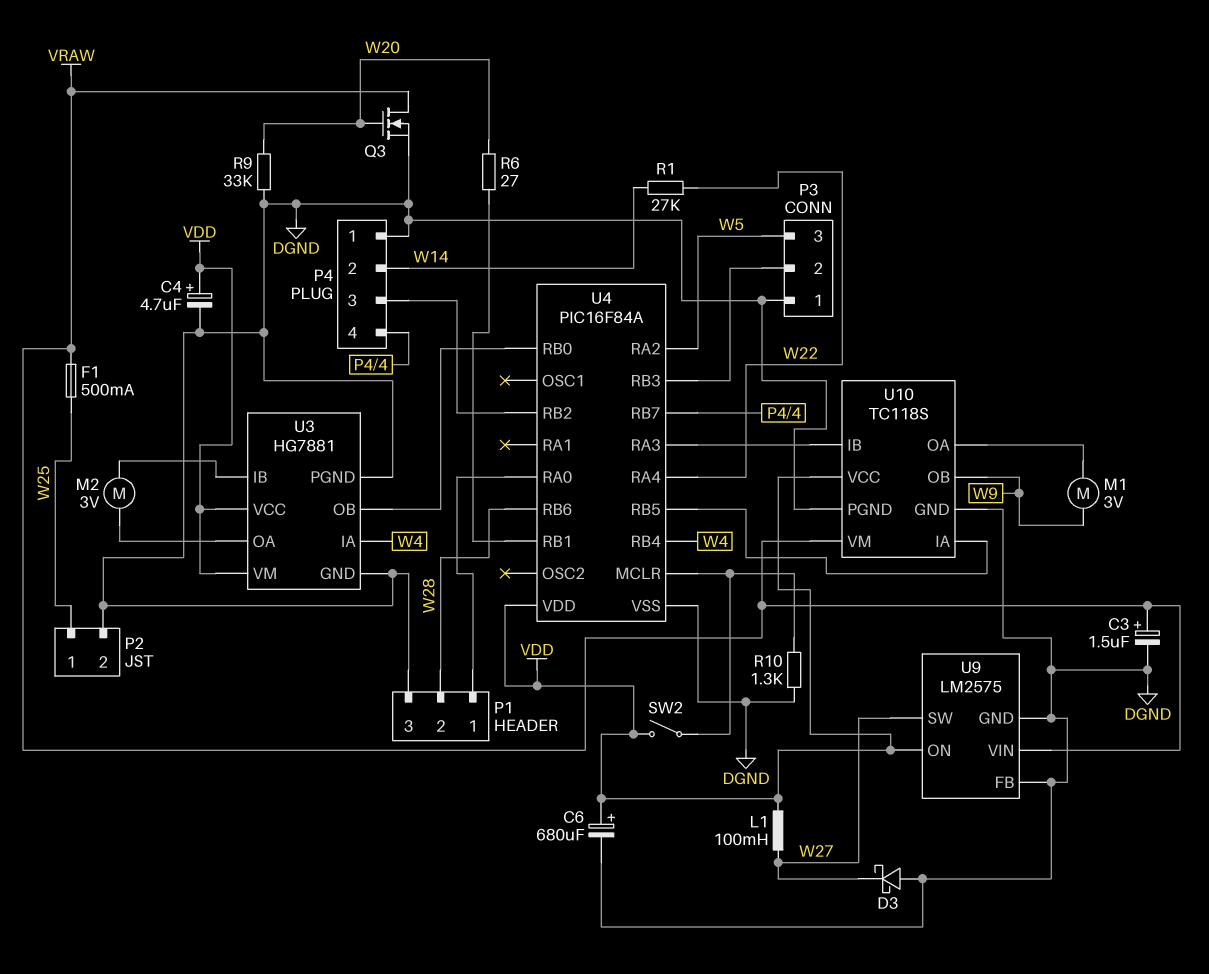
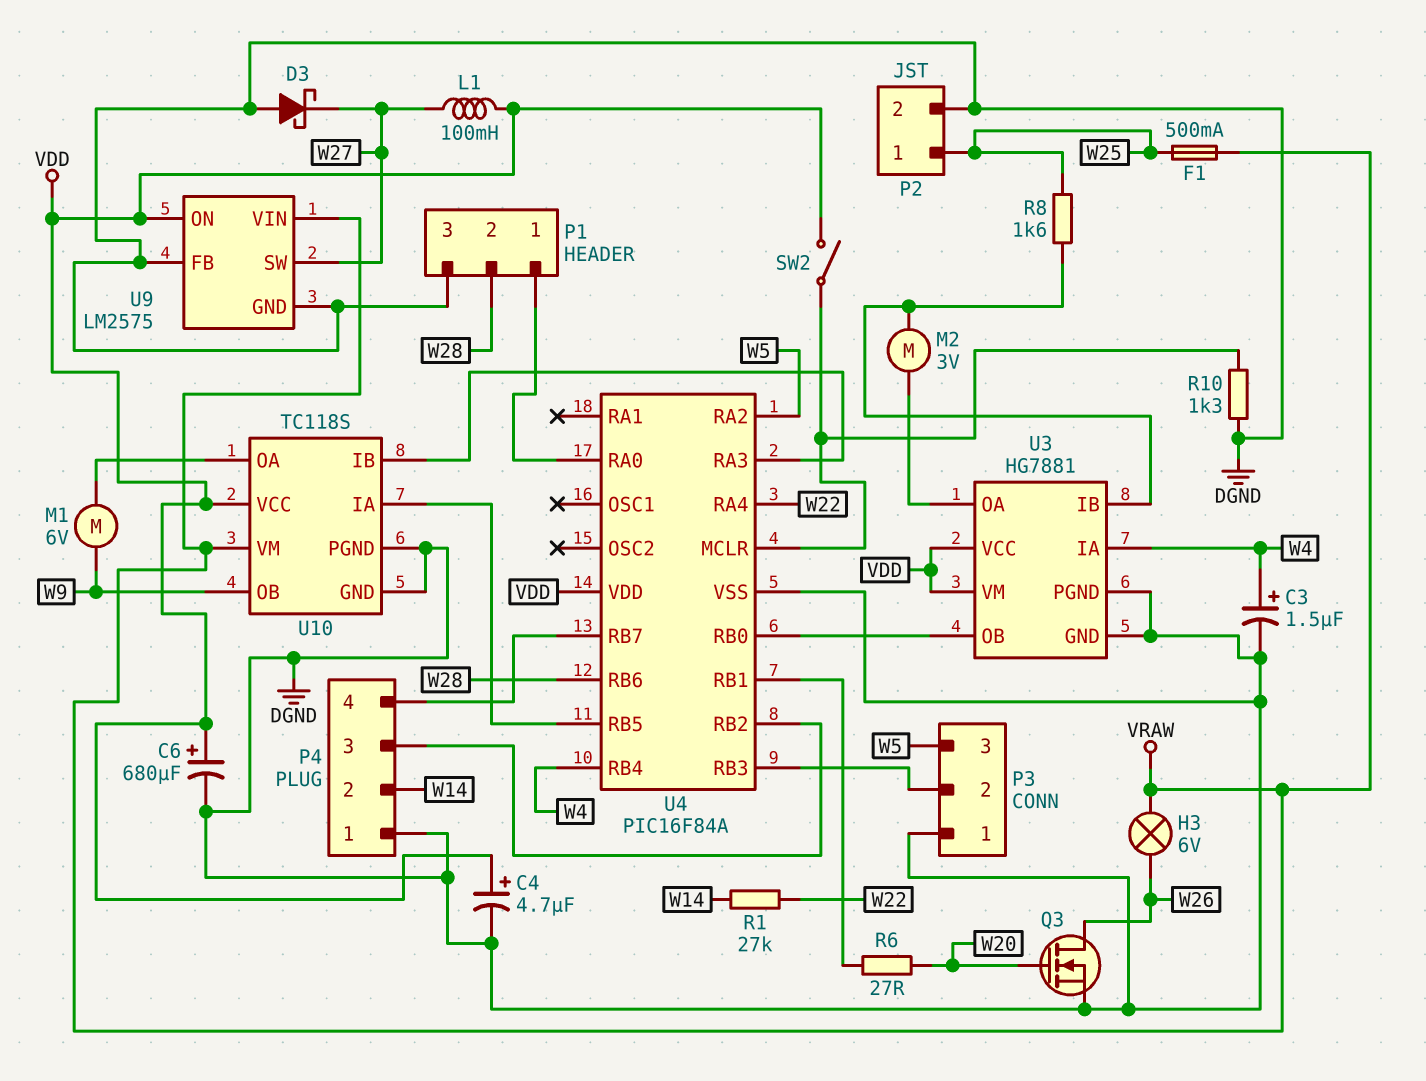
C3: 1.5uF (plus VRAW, minus DGND) -> 1.5uF (plus W4, minus DGND)
H3: none -> lamp 6V (VRAW, W26)
M1: motor 3V (U10/OA, W9) -> motor 6V (U10/OA, W9)
Q3: NMOS (G W20, D VRAW, S DGND) -> NMOS (G W20, D W26, S DGND)
R8: none -> 1.6k (U3/IB, W25)
R9: 33k (DGND, W20) -> none

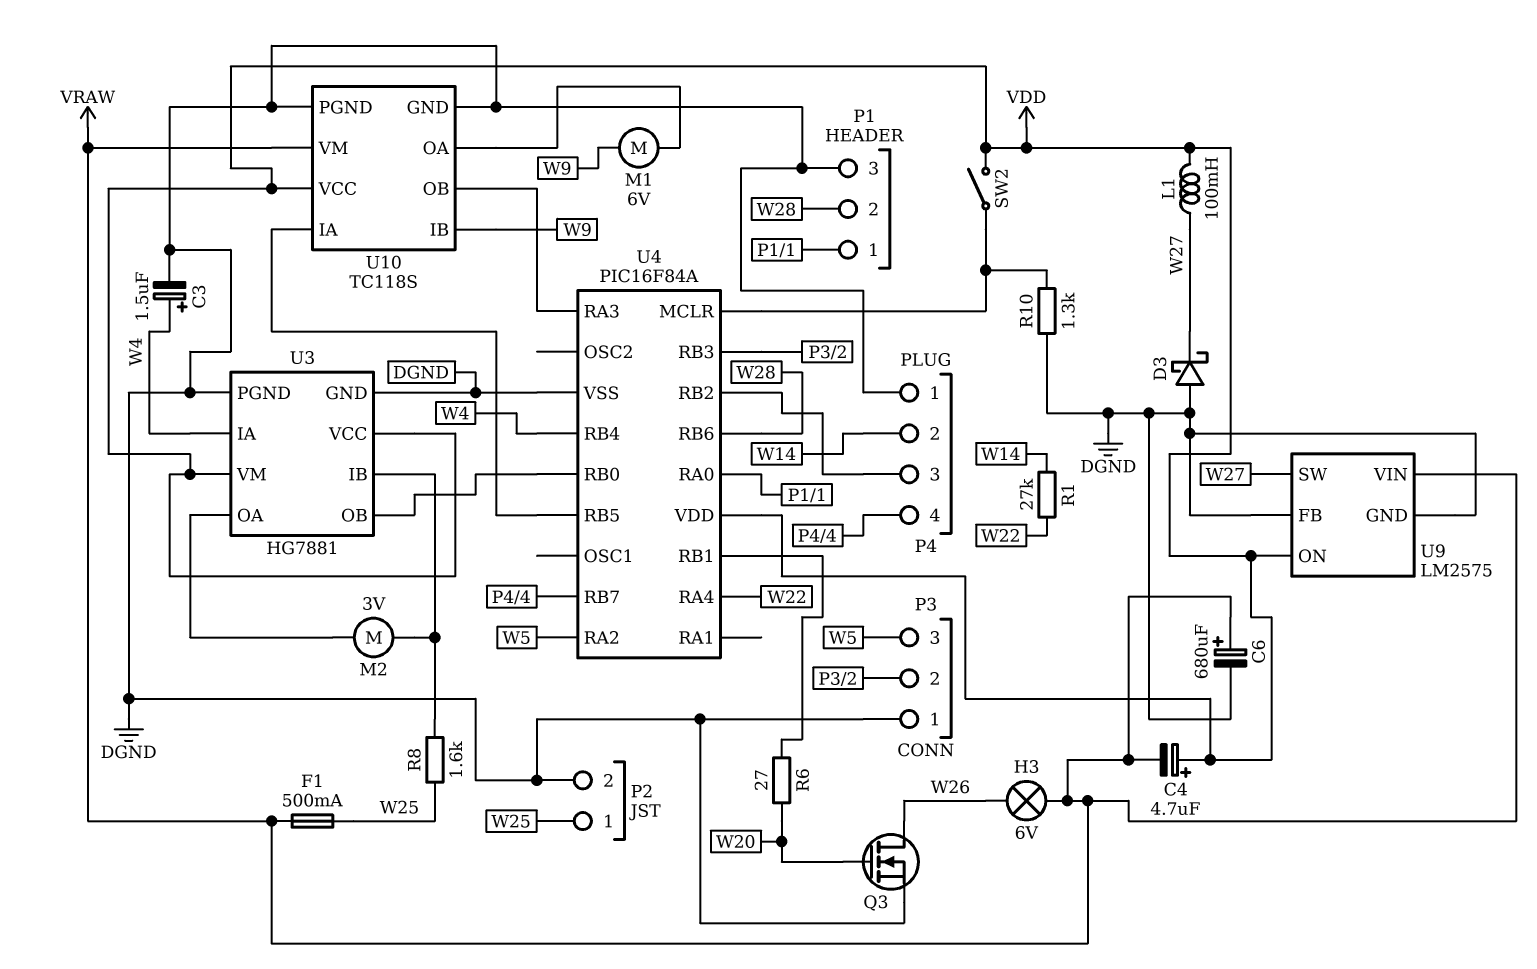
C4: 4.7uF (plus VDD, minus DGND) -> 4.7uF (plus VDD, minus VRAW)
C6: 680uF (plus VDD, minus DGND) -> 680uF (plus VRAW, minus DGND)
U10 pin IB: U4/RA3 -> W9
U10 pin OB: W9 -> U4/RA3

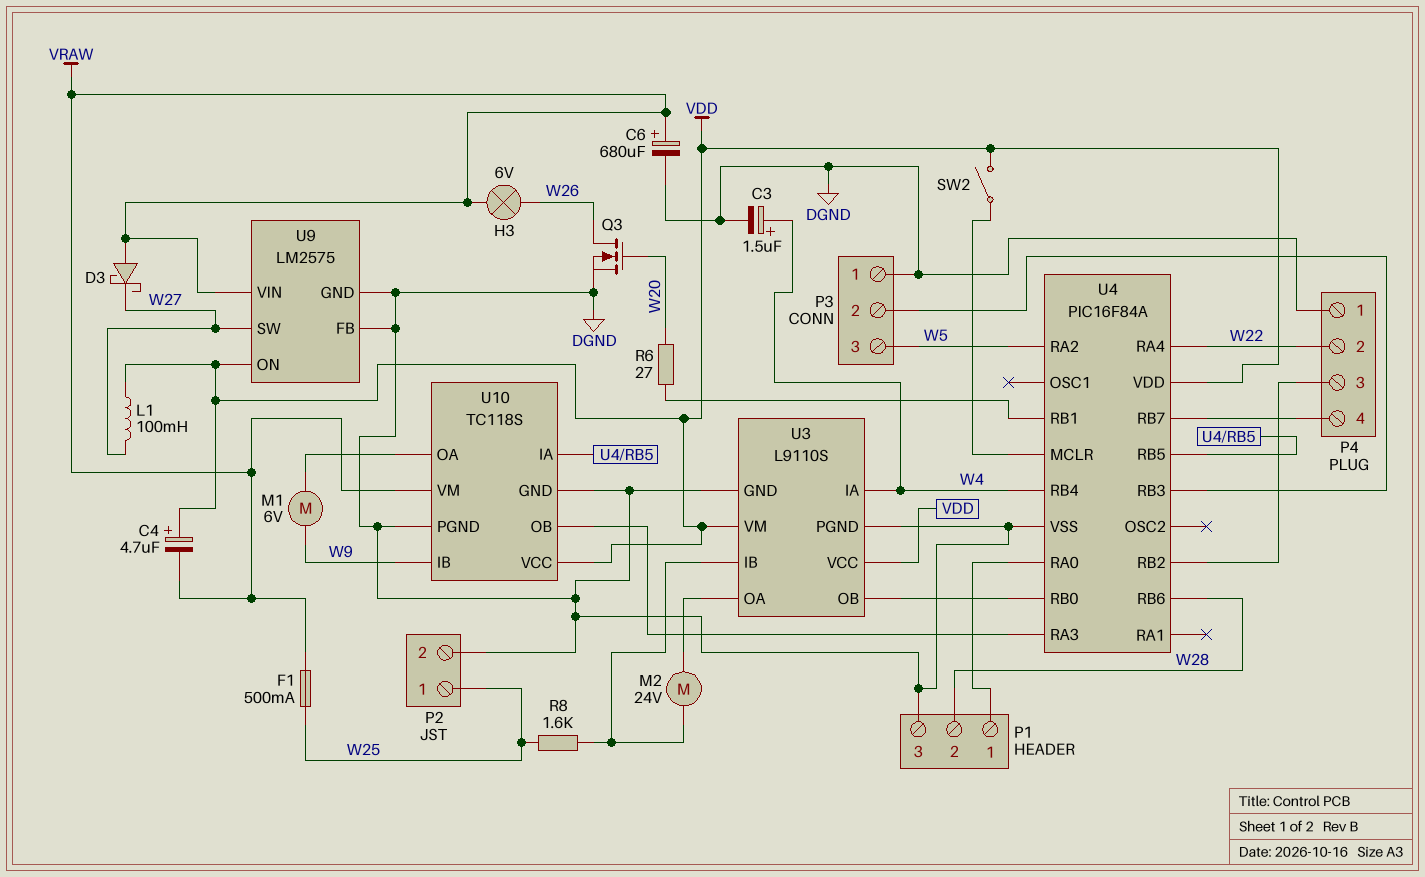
D3: schottky (A DGND, K W27) -> schottky (A VRAW, K W27)
M2: motor 3V (U3/IB, U3/OA) -> motor 24V (U3/IB, U3/OA)
P4 pin 2: W14 -> W22
R1: 27k (W14, W22) -> none
R10: 1.3k (DGND, U4/MCLR) -> none
U3: HG7881 -> L9110S

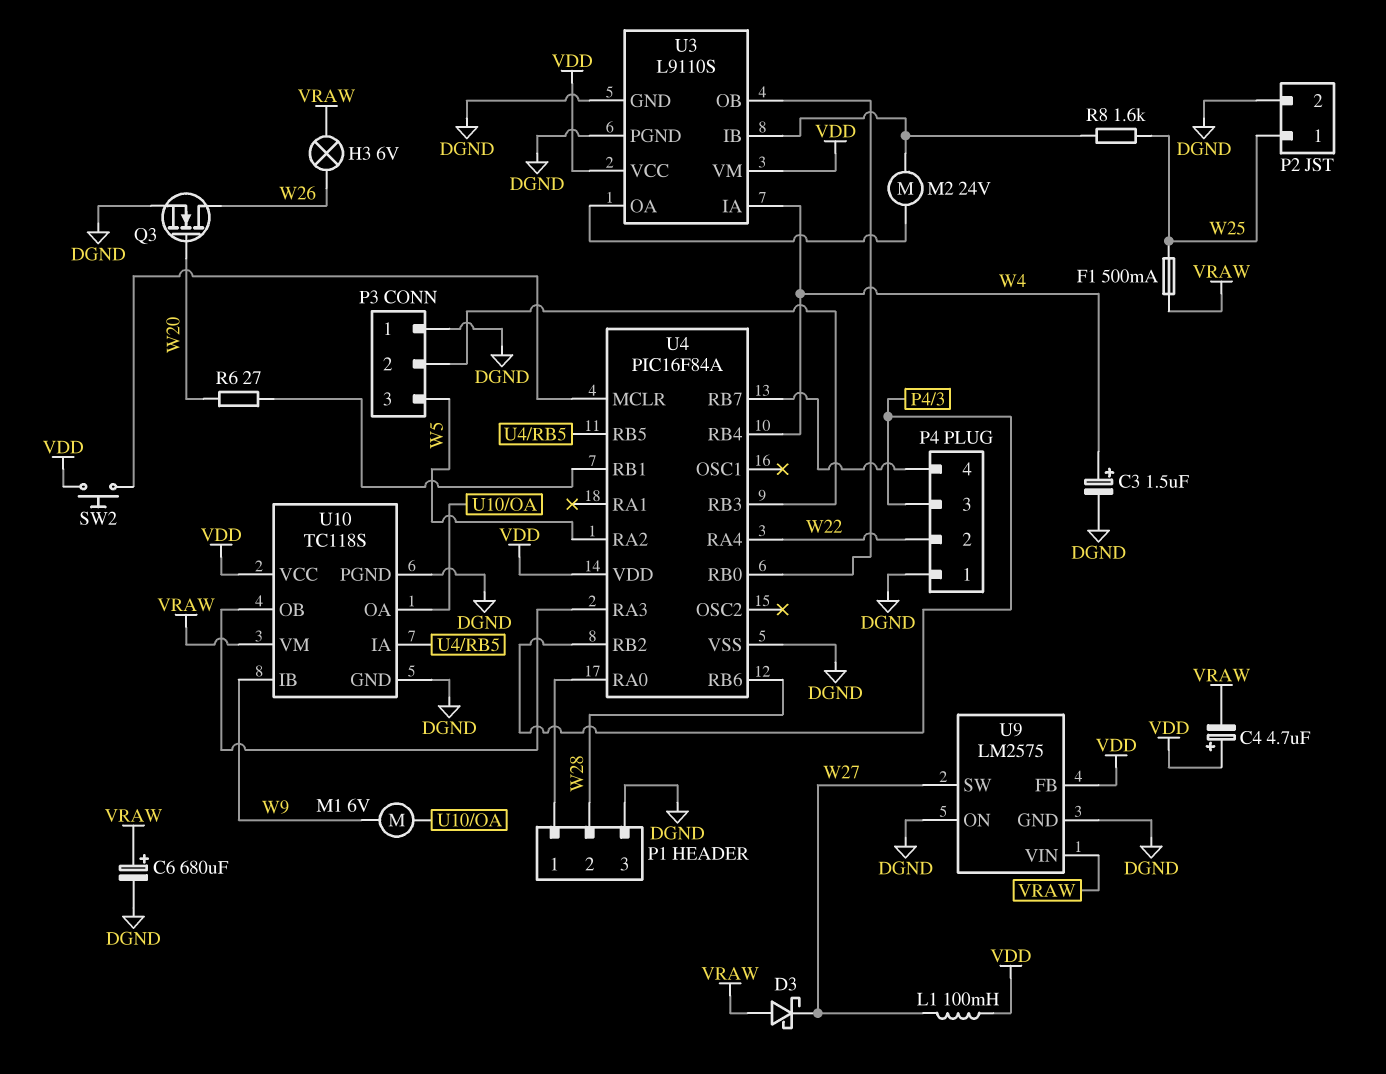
SW2: switch (U4/MCLR, VDD) -> button (U4/MCLR, VDD)
U9 pin FB: DGND -> VDD
U9 pin ON: VDD -> DGND

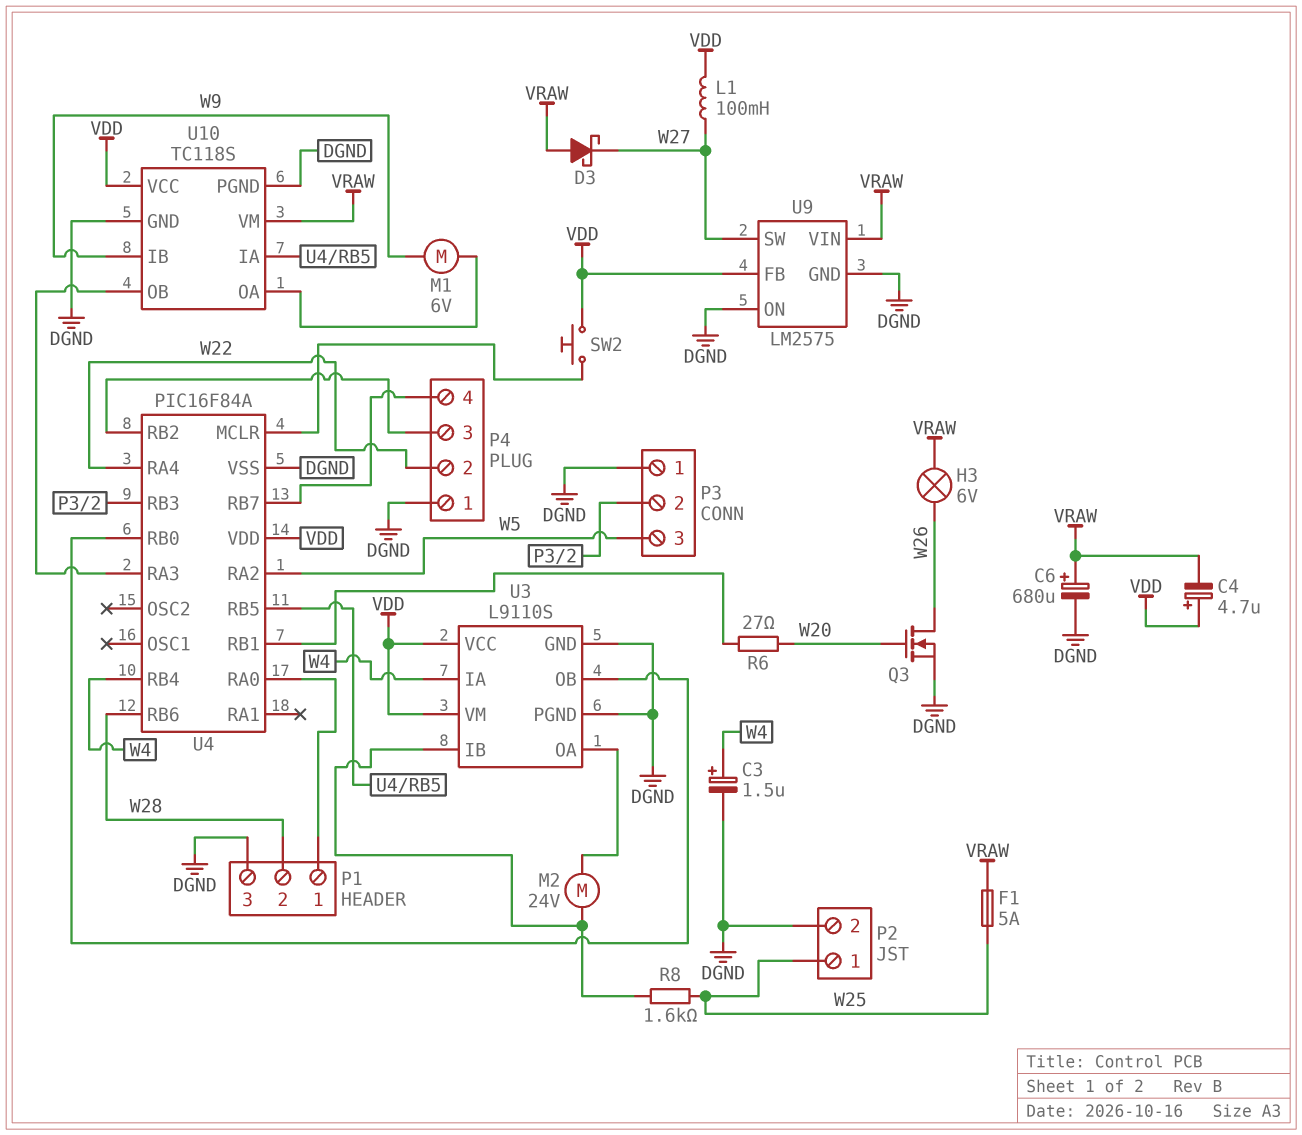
F1: 500mA (VRAW, W25) -> 5A (VRAW, W25)

